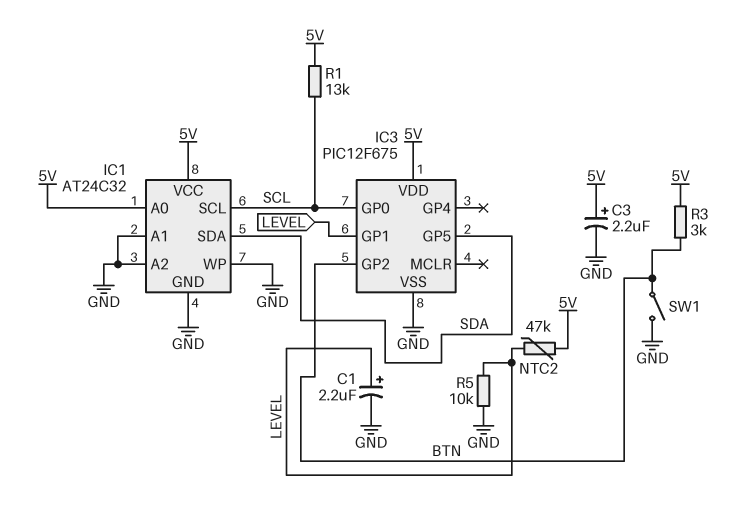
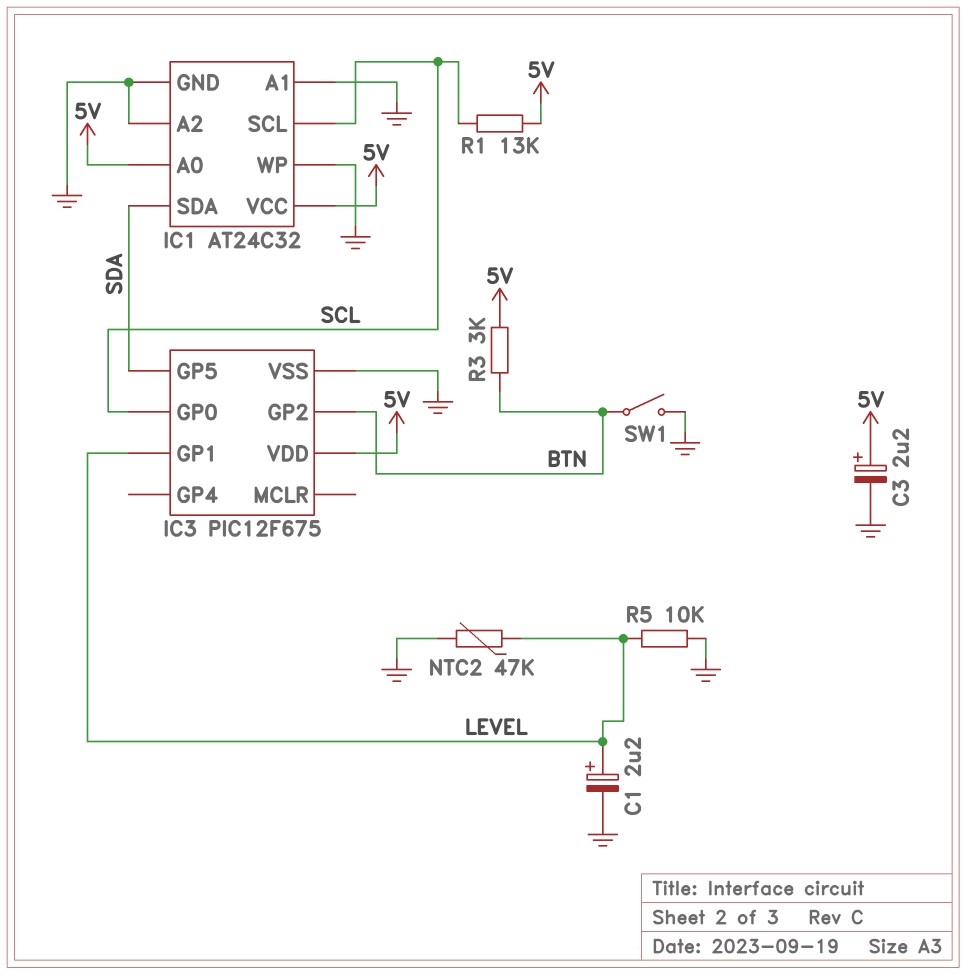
NTC2: 47k (5V, LEVEL) -> 47k (GND, LEVEL)

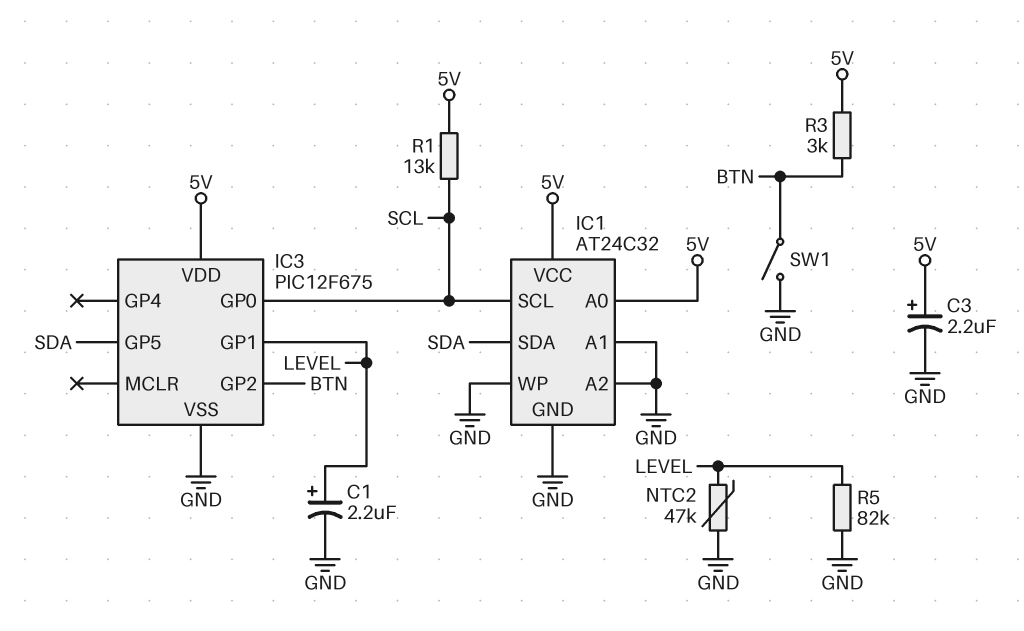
R5: 10k (GND, LEVEL) -> 82k (GND, LEVEL)

